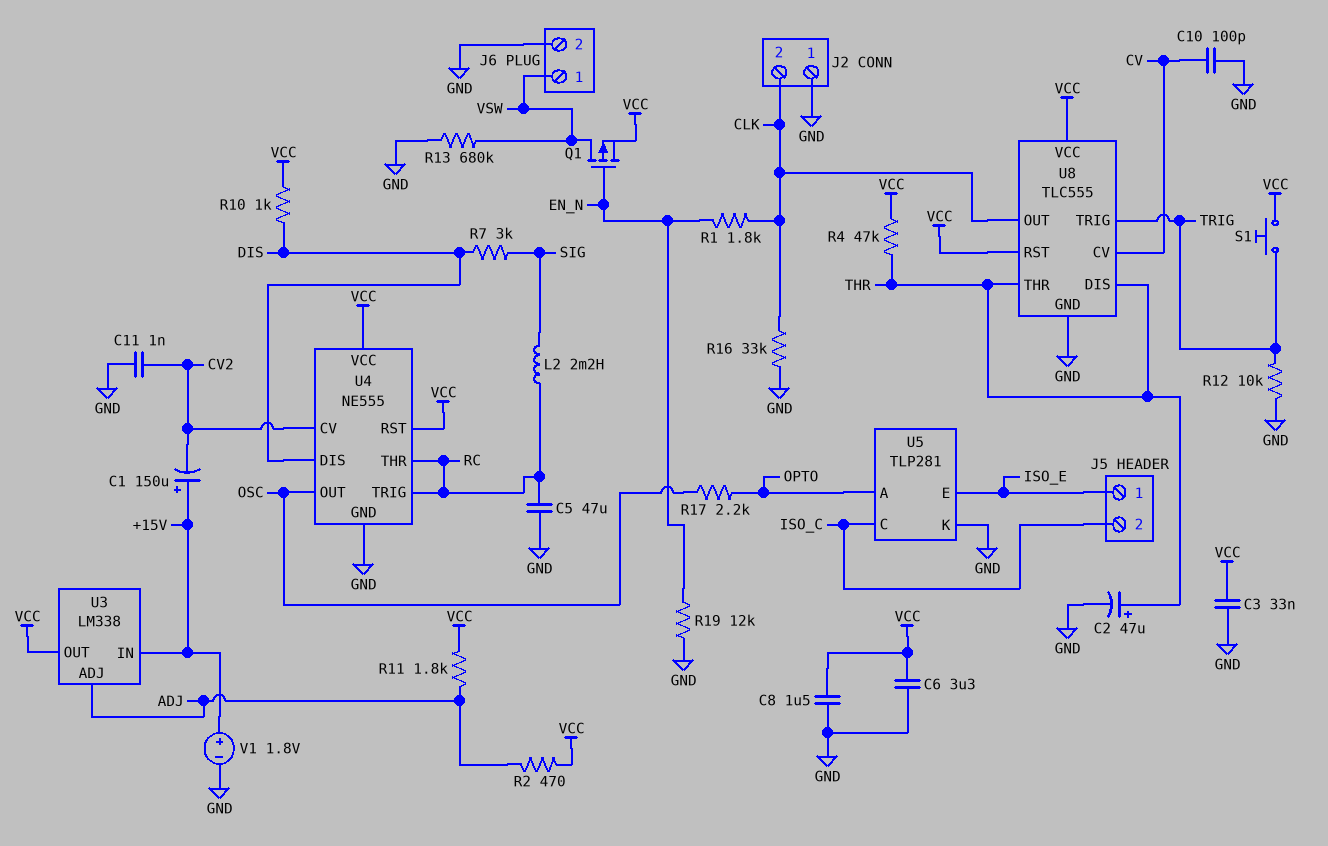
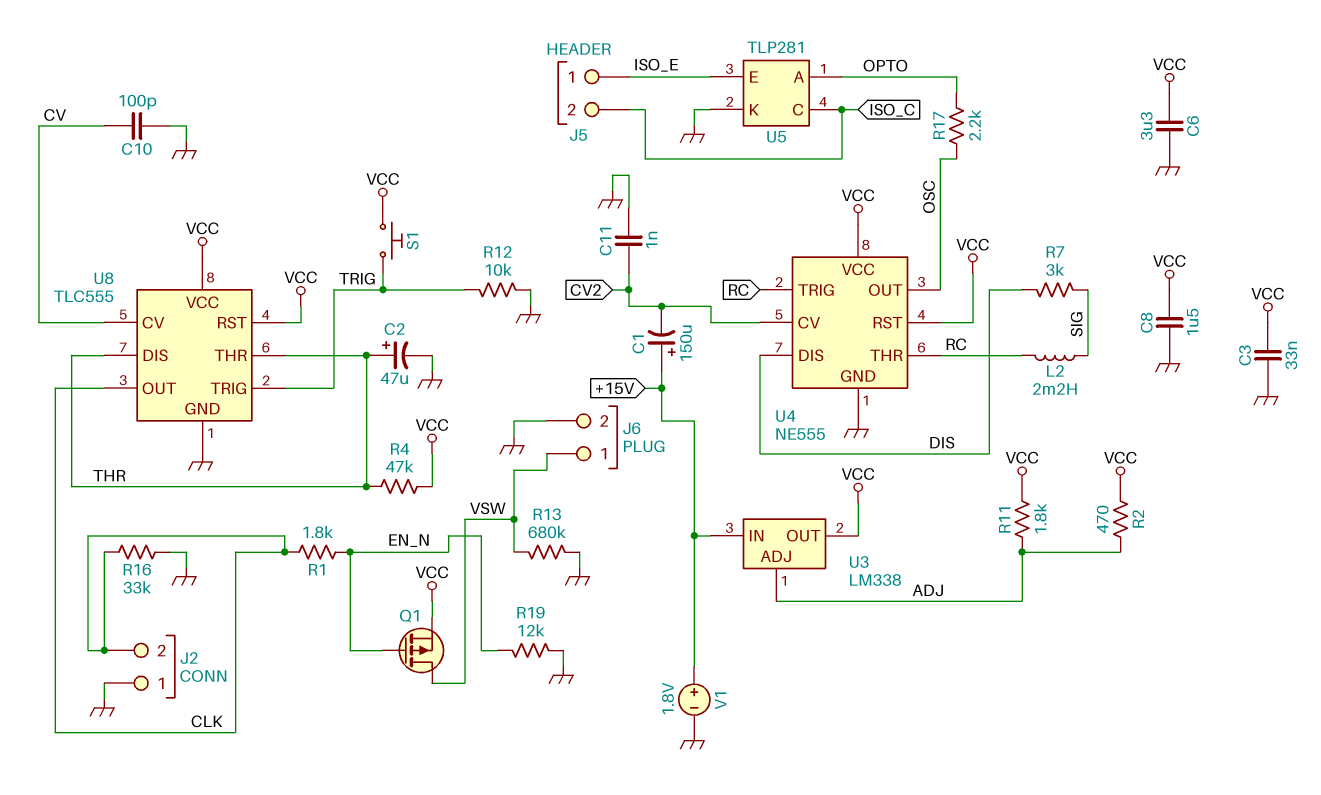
C5: 47uF (GND, RC) -> none
R10: 1k (DIS, VCC) -> none

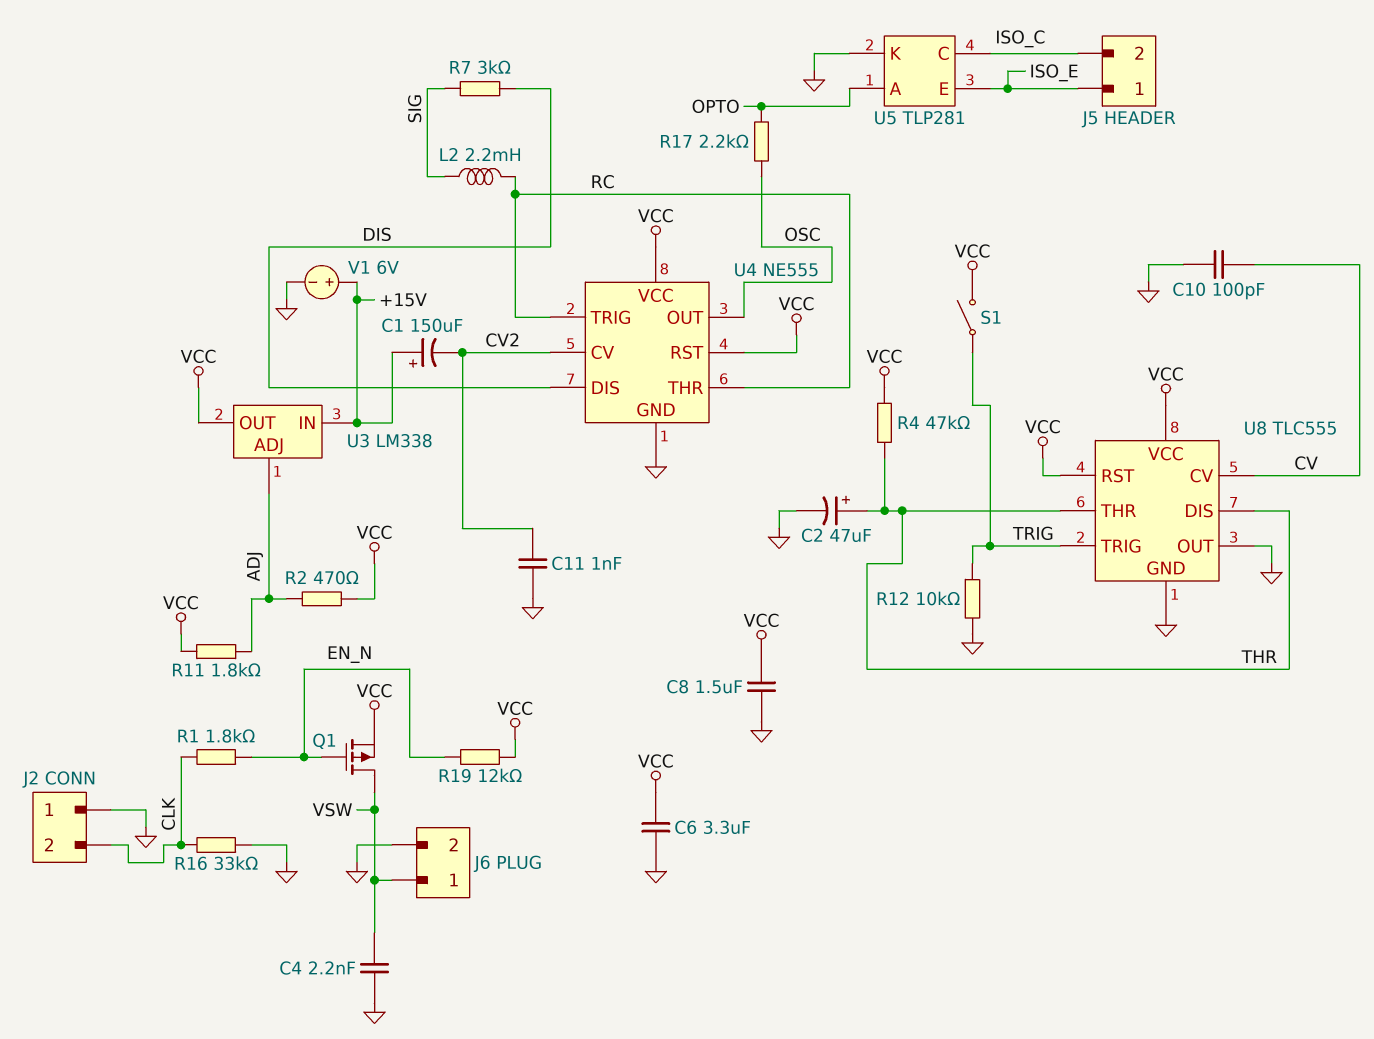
C3: 33nF (GND, VCC) -> none
C4: none -> 2.2nF (GND, VSW)
R13: 680k (GND, VSW) -> none
R19: 12k (EN_N, GND) -> 12k (EN_N, VCC)
S1: button (TRIG, VCC) -> switch (TRIG, VCC)
U8 pin OUT: CLK -> GND
V1: 1.8V (plus +15V, minus GND) -> 6V (plus +15V, minus GND)

